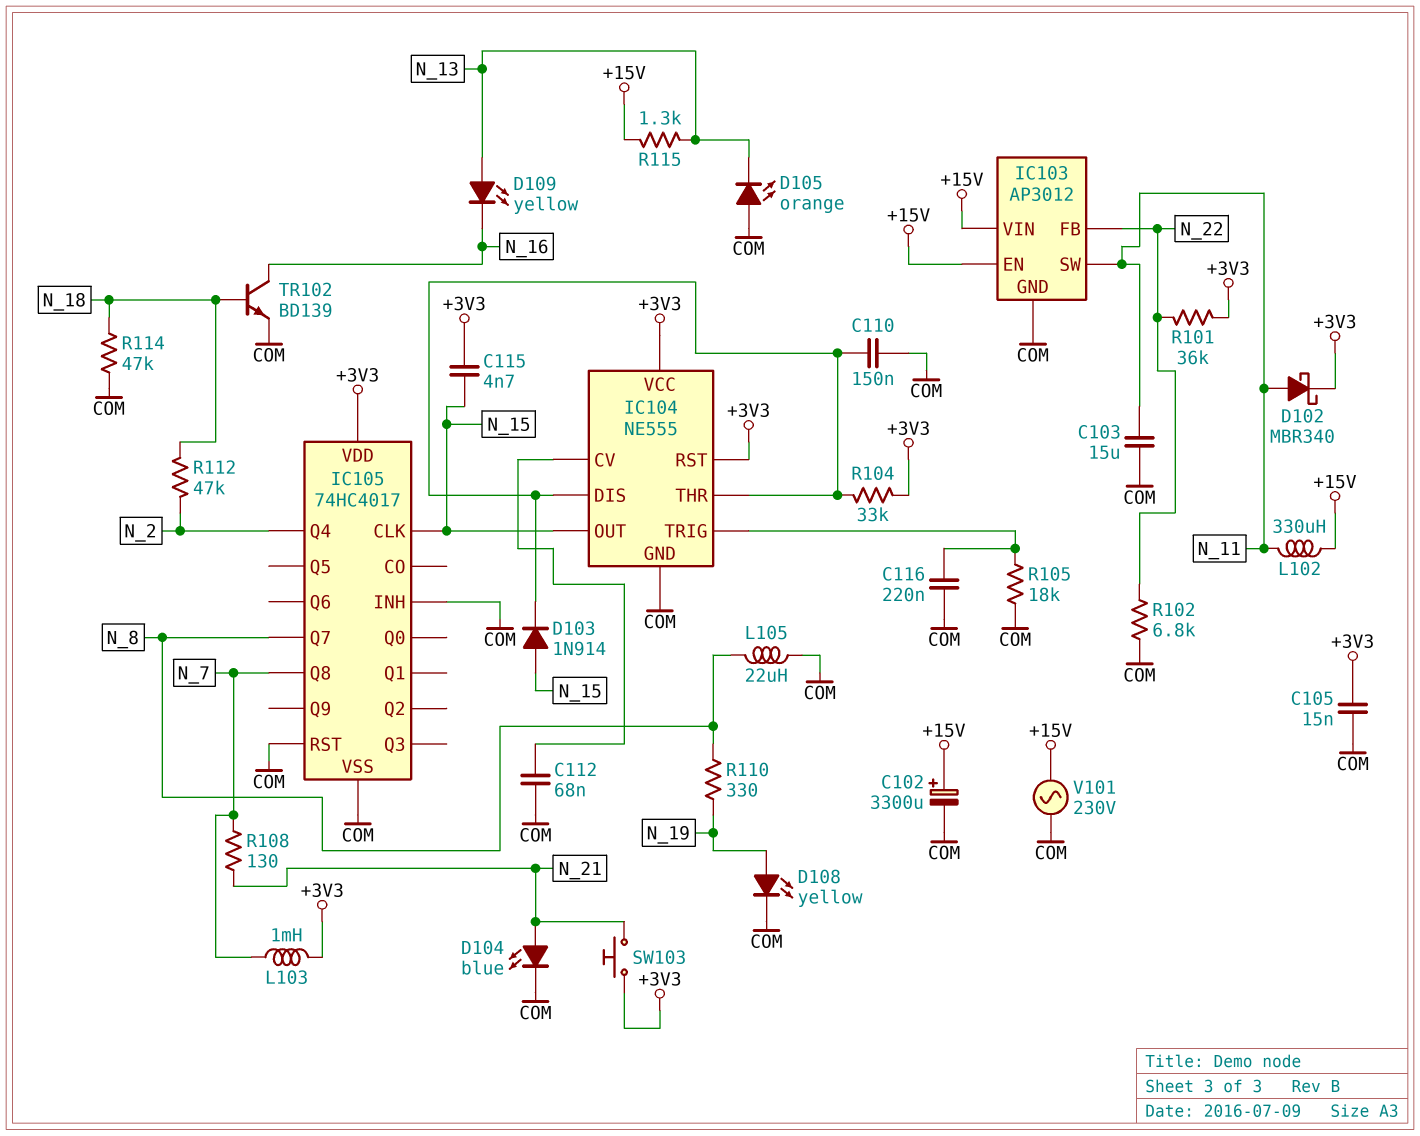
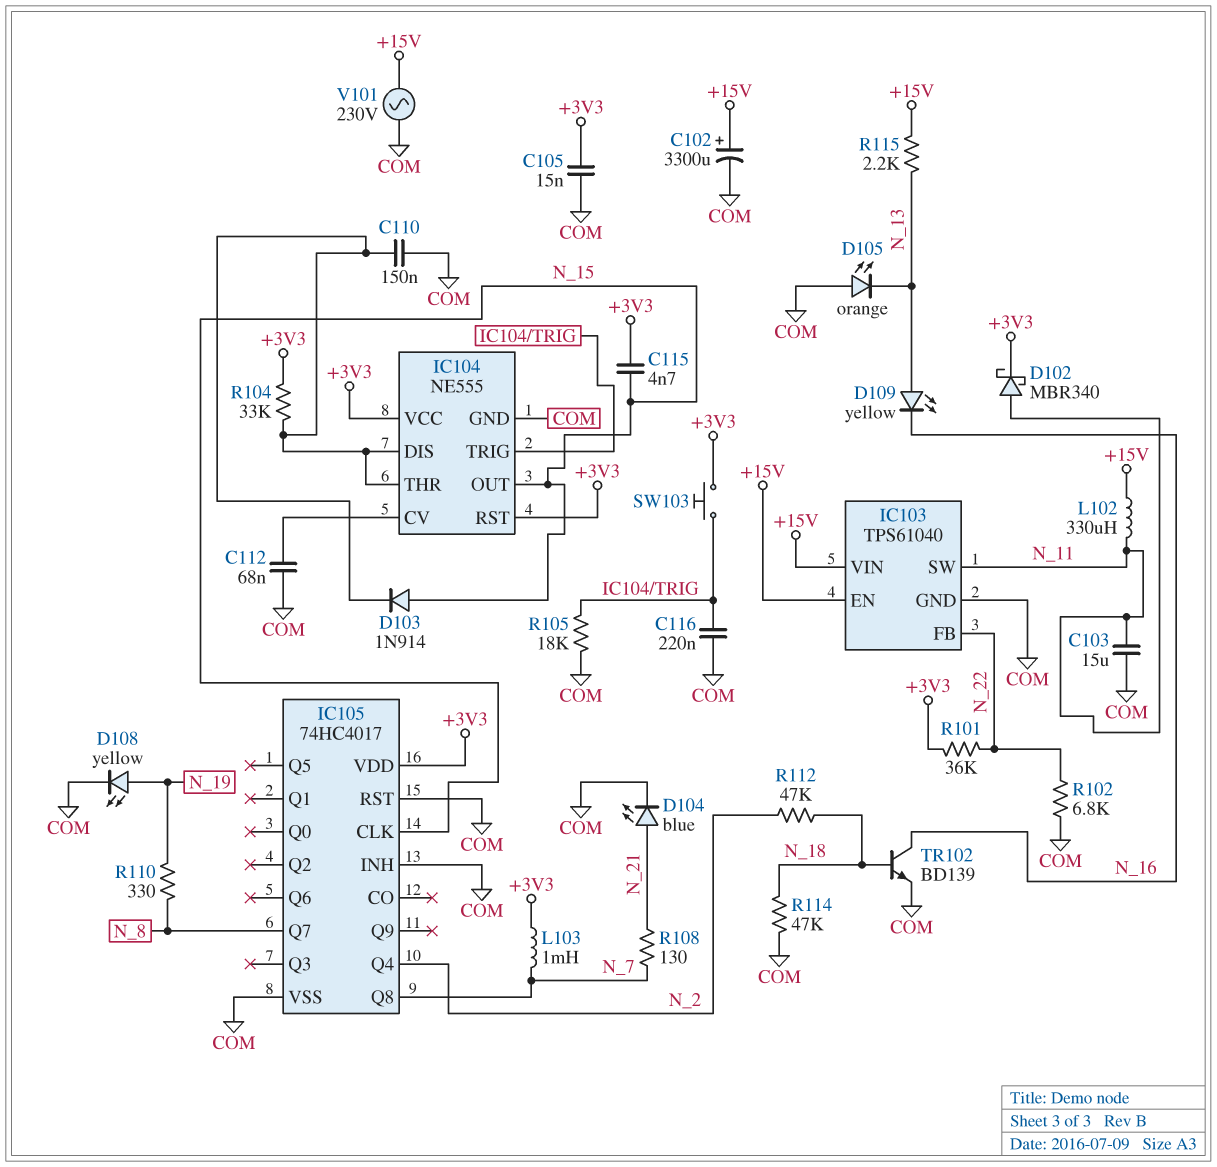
IC103: AP3012 -> TPS61040
L105: 22uH (COM, N_8) -> none
R115: 1.3k (+15V, N_13) -> 2.2k (+15V, N_13)
SW103: button (+3V3, N_21) -> button (+3V3, IC104/TRIG)

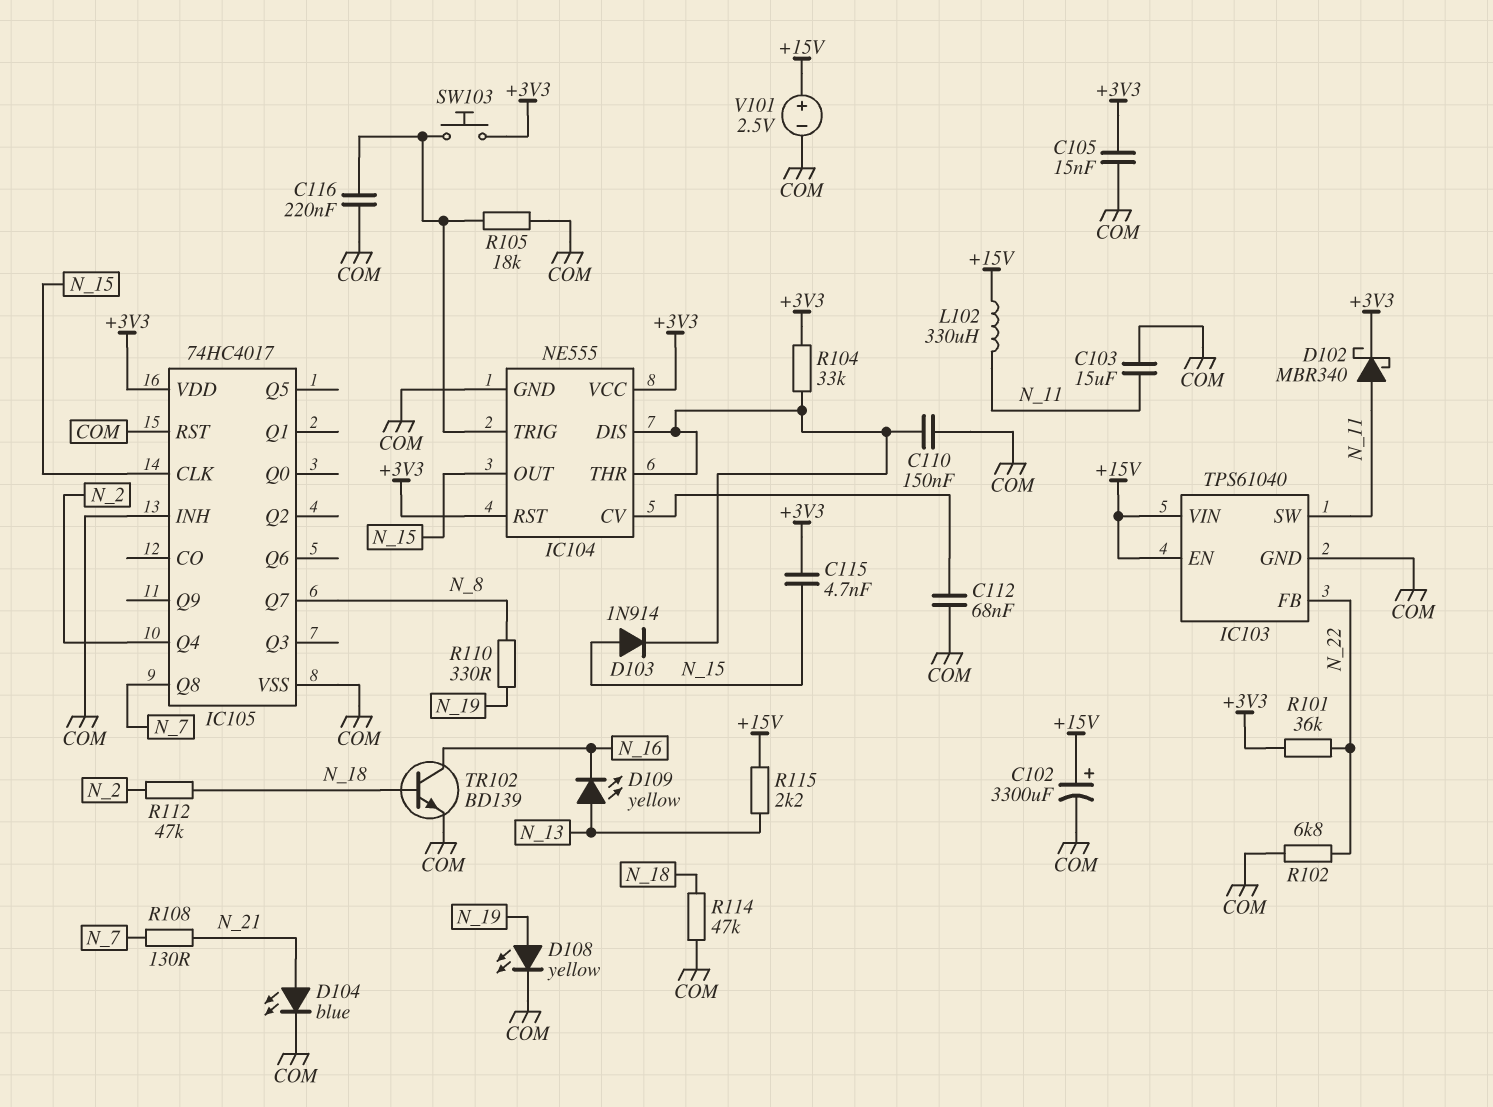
D105: LED orange (A COM, K N_13) -> none
L103: 1mH (+3V3, N_7) -> none
V101: AC 230V (+15V, COM) -> 2.5V (plus +15V, minus COM)

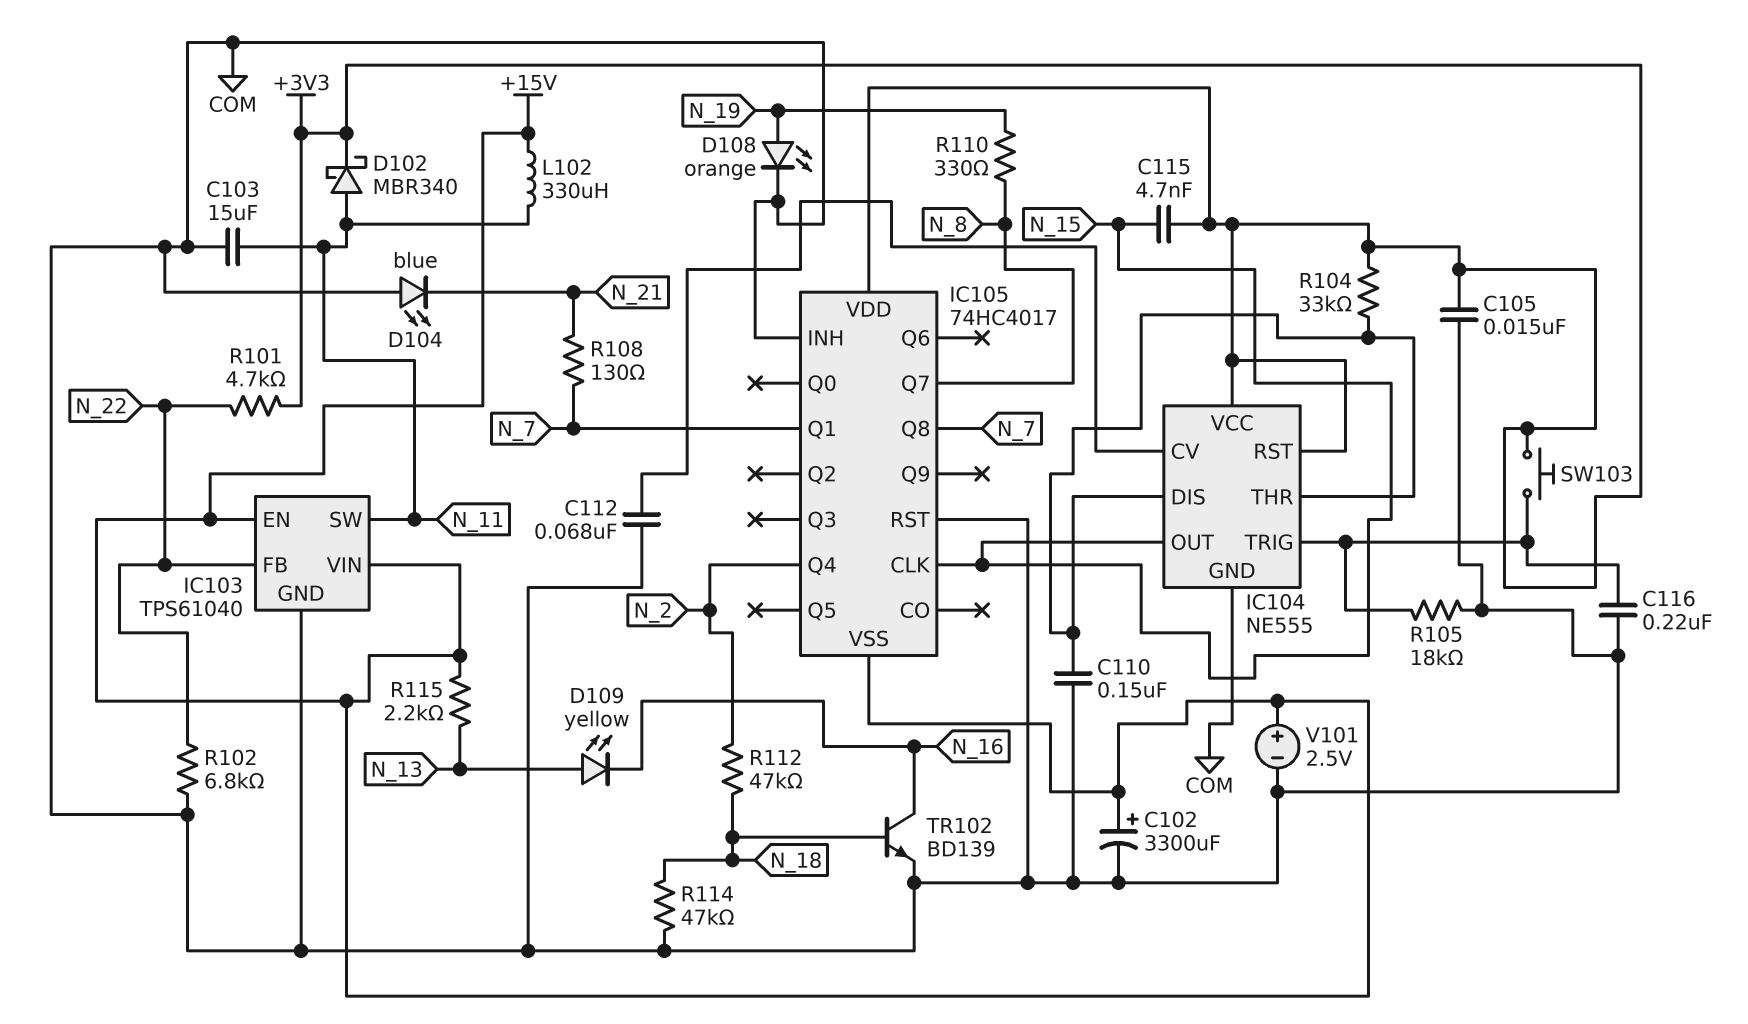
D103: diode 1N914 (A N_15, K IC104/DIS) -> none
D104: LED blue (A N_21, K COM) -> LED blue (A COM, K N_21)
D108: LED yellow (A N_19, K COM) -> LED orange (A N_19, K COM)
IC105 pin Q1: none -> N_7
IC105 pin VSS: COM -> +15V
R101: 36k (+3V3, N_22) -> 4.7k (+3V3, N_22)

